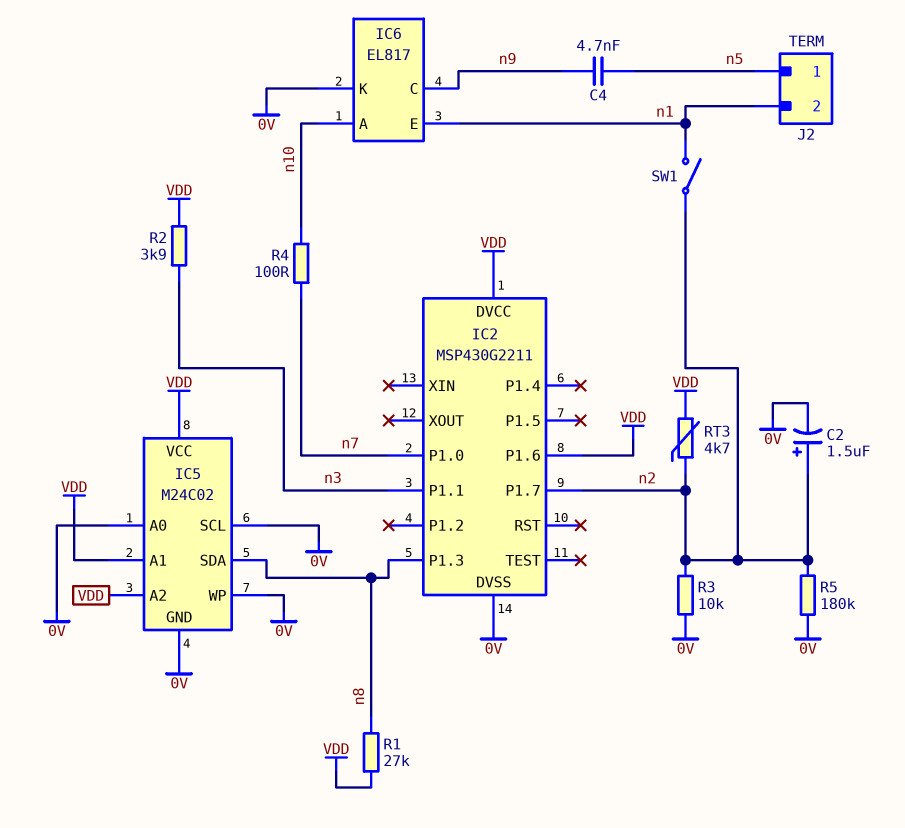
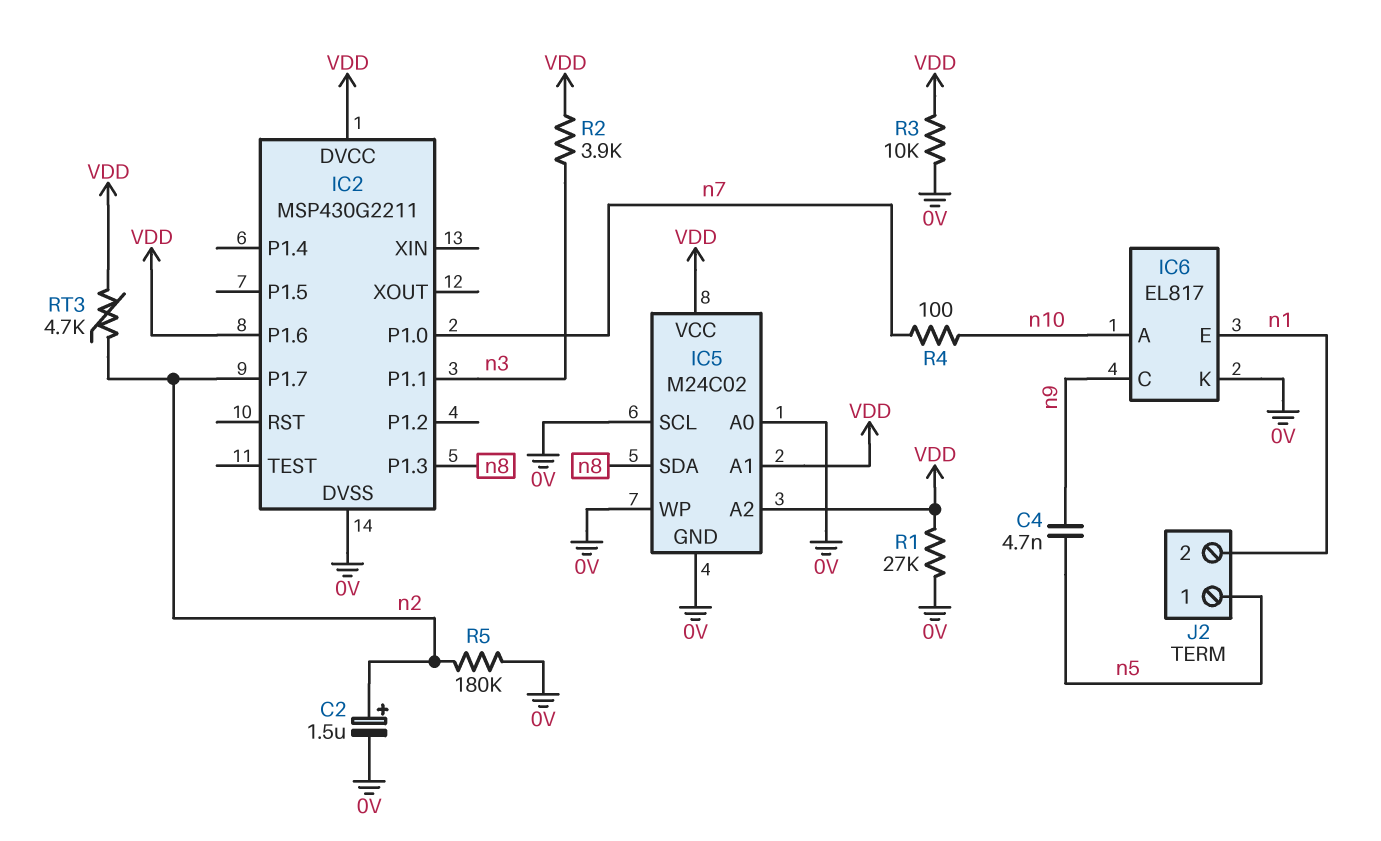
R1: 27k (VDD, n8) -> 27k (0V, VDD)
R3: 10k (0V, n2) -> 10k (0V, VDD)
SW1: switch (n1, n2) -> none

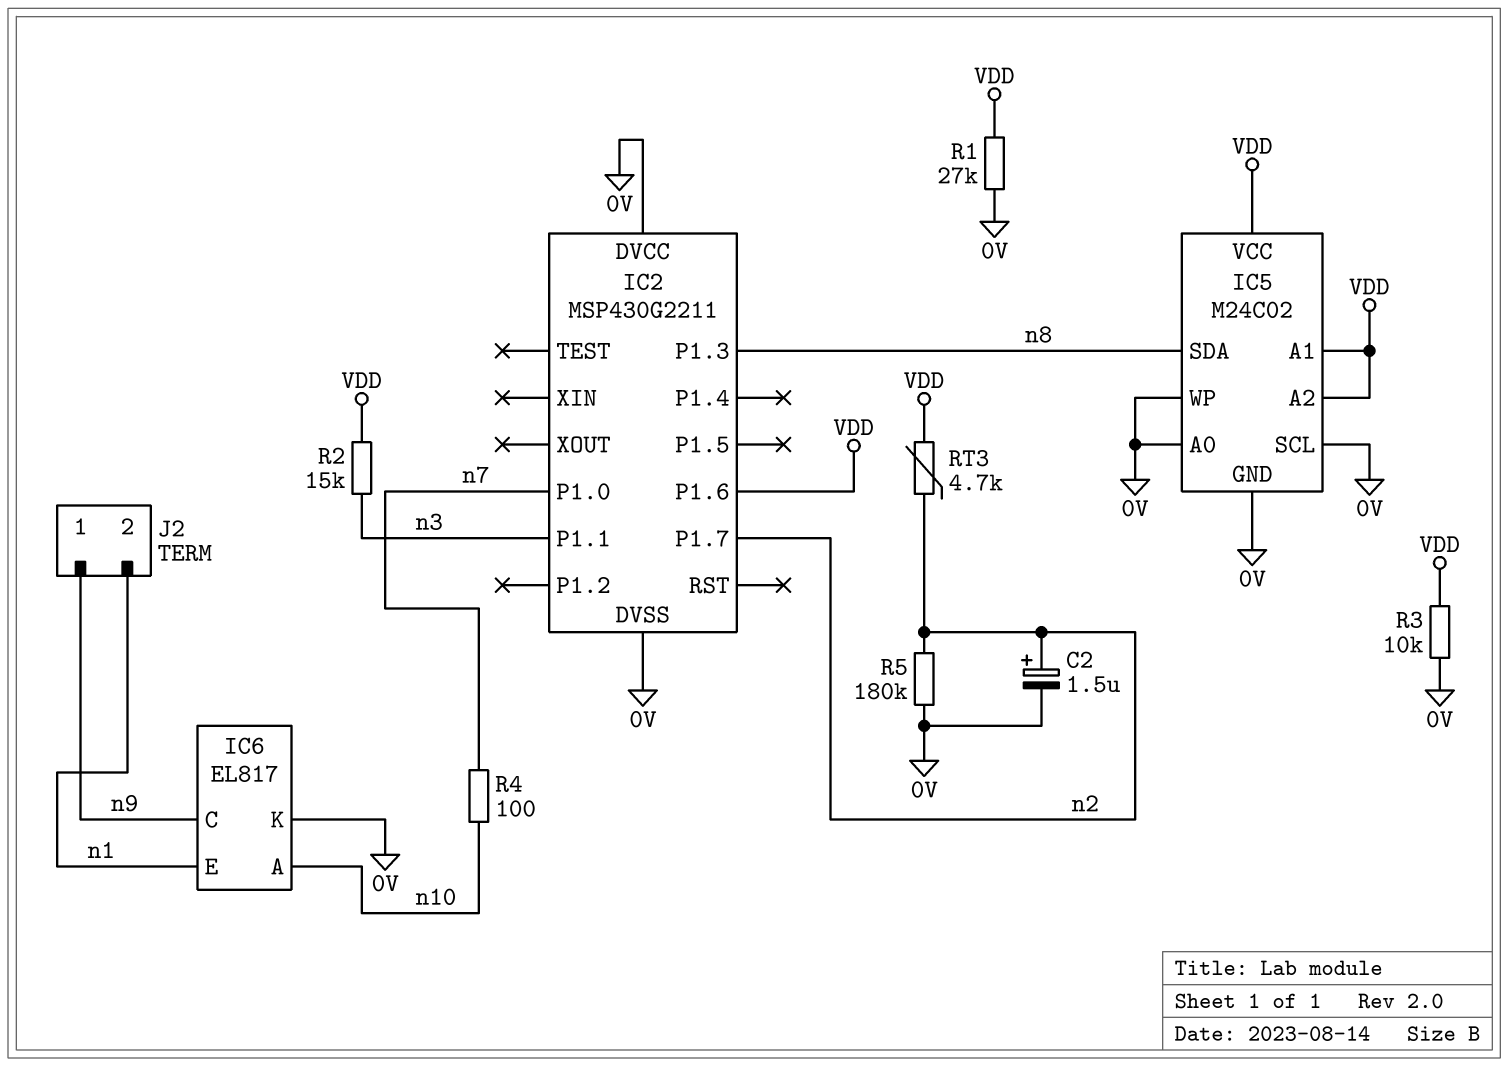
C4: 4.7nF (n5, n9) -> none
IC2 pin DVCC: VDD -> 0V
J2 pin 1: n5 -> n9
R2: 3.9k (VDD, n3) -> 15k (VDD, n3)

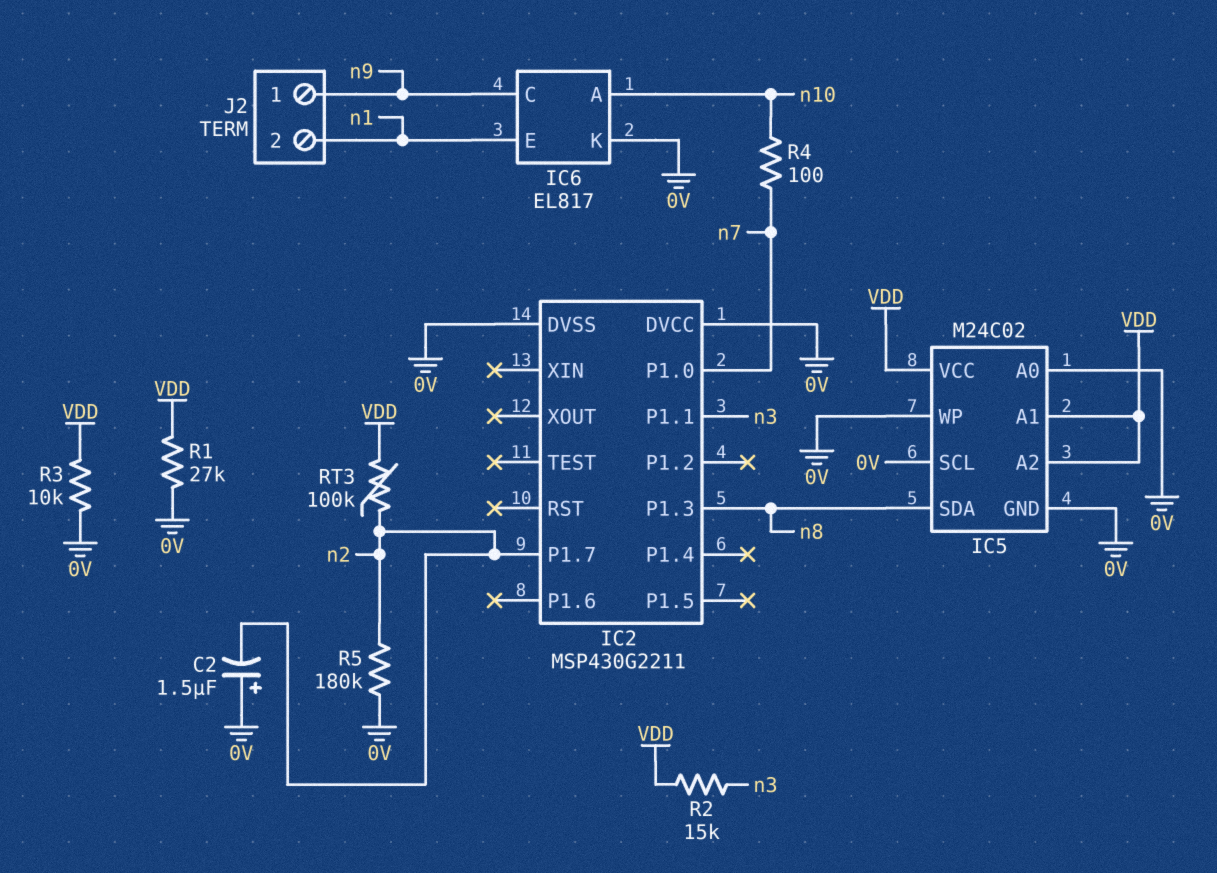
C2: 1.5uF (plus n2, minus 0V) -> 1.5uF (plus 0V, minus n2)
IC2 pin P1.6: VDD -> none
RT3: 4.7k (VDD, n2) -> 100k (VDD, n2)

